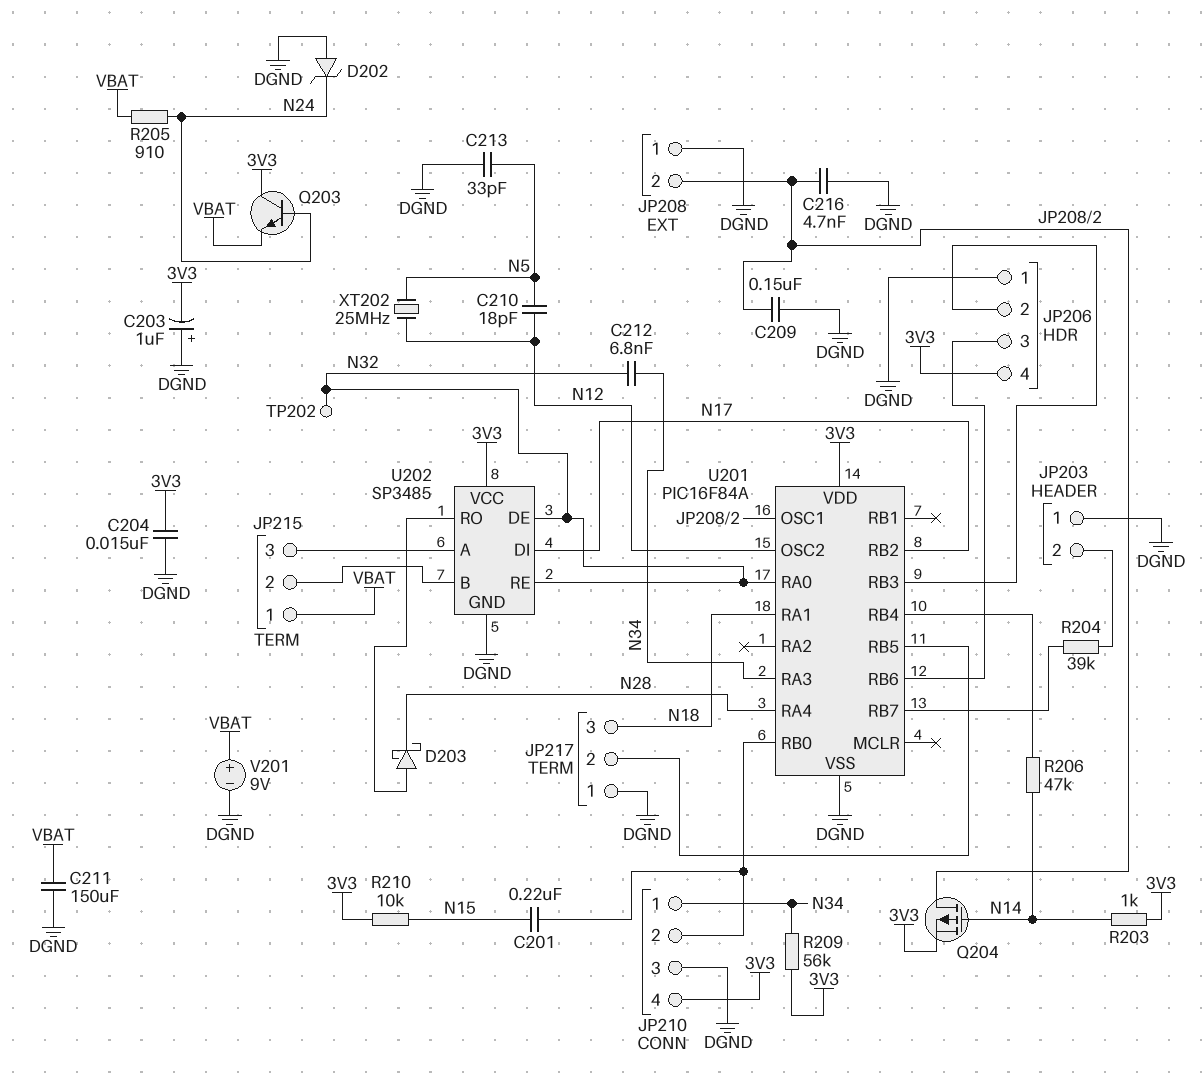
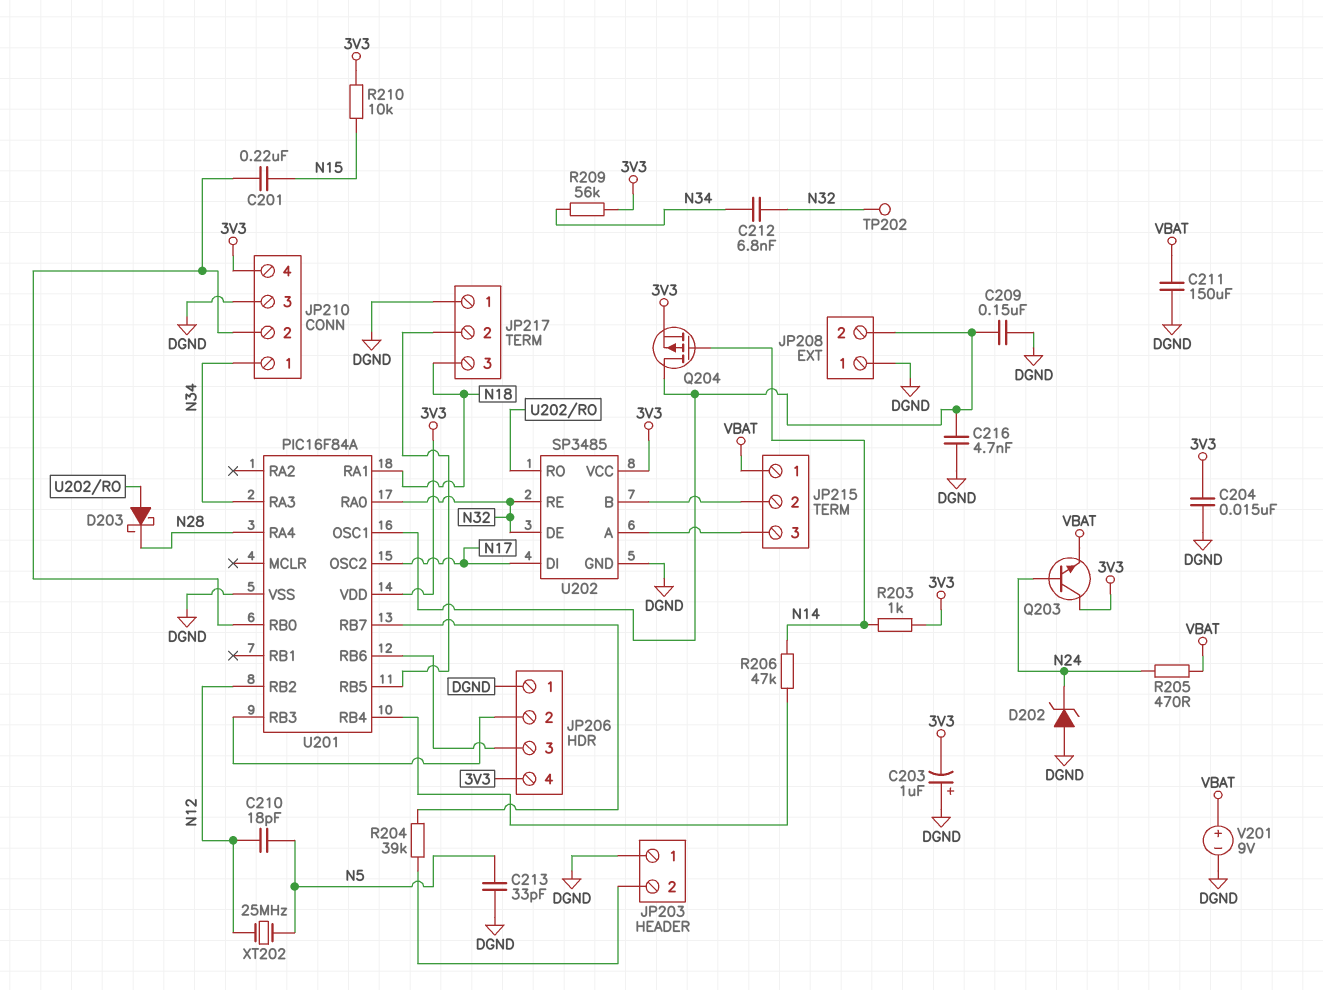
R205: 910 (N24, VBAT) -> 470 (N24, VBAT)
U201 pin OSC2: N12 -> N17
U201 pin RB2: N17 -> N12

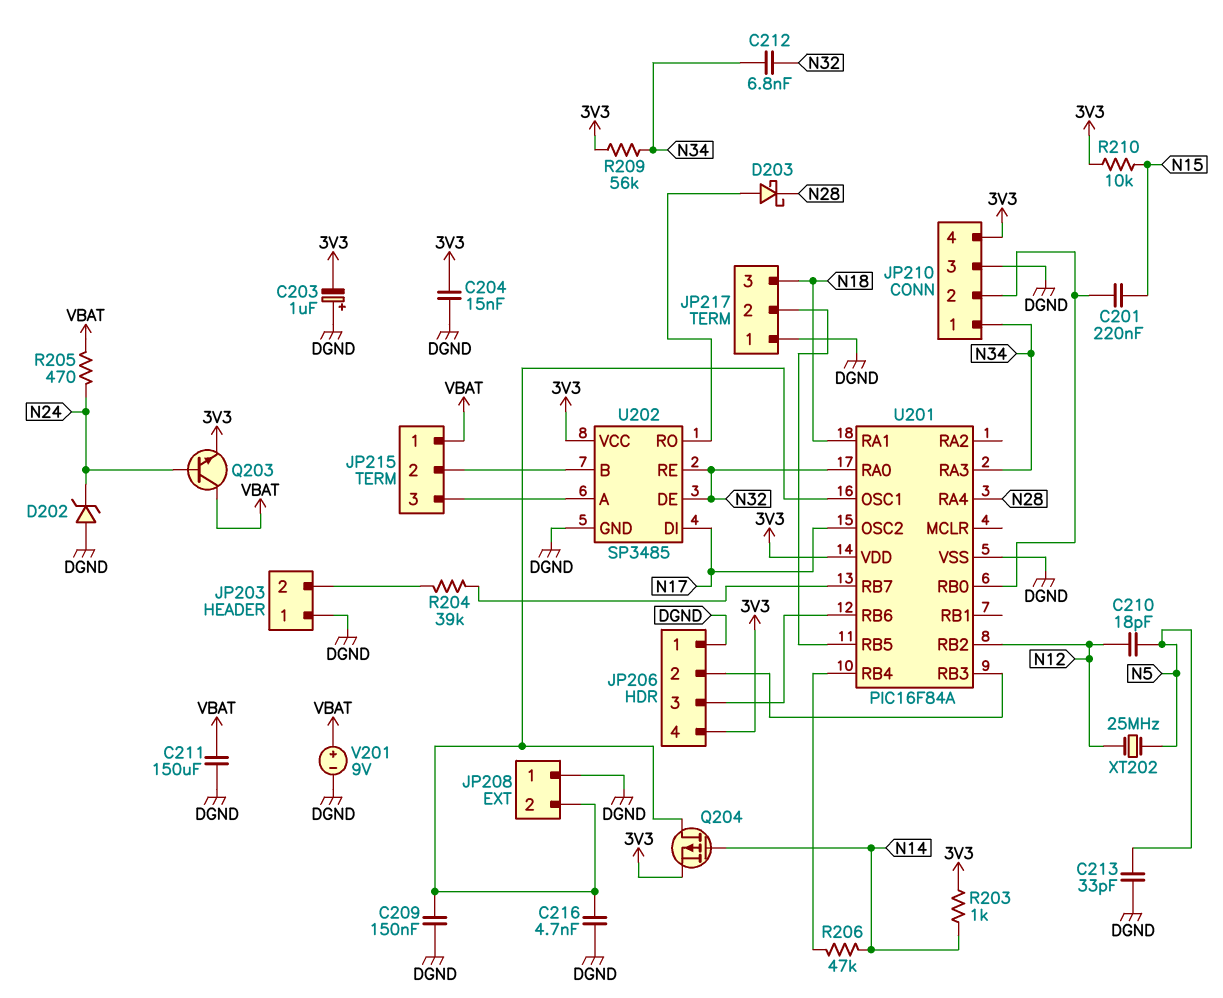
Q203: NPN (B N24, C 3V3, E VBAT) -> NPN (B N24, C VBAT, E 3V3)
TP202: test point (N32) -> none

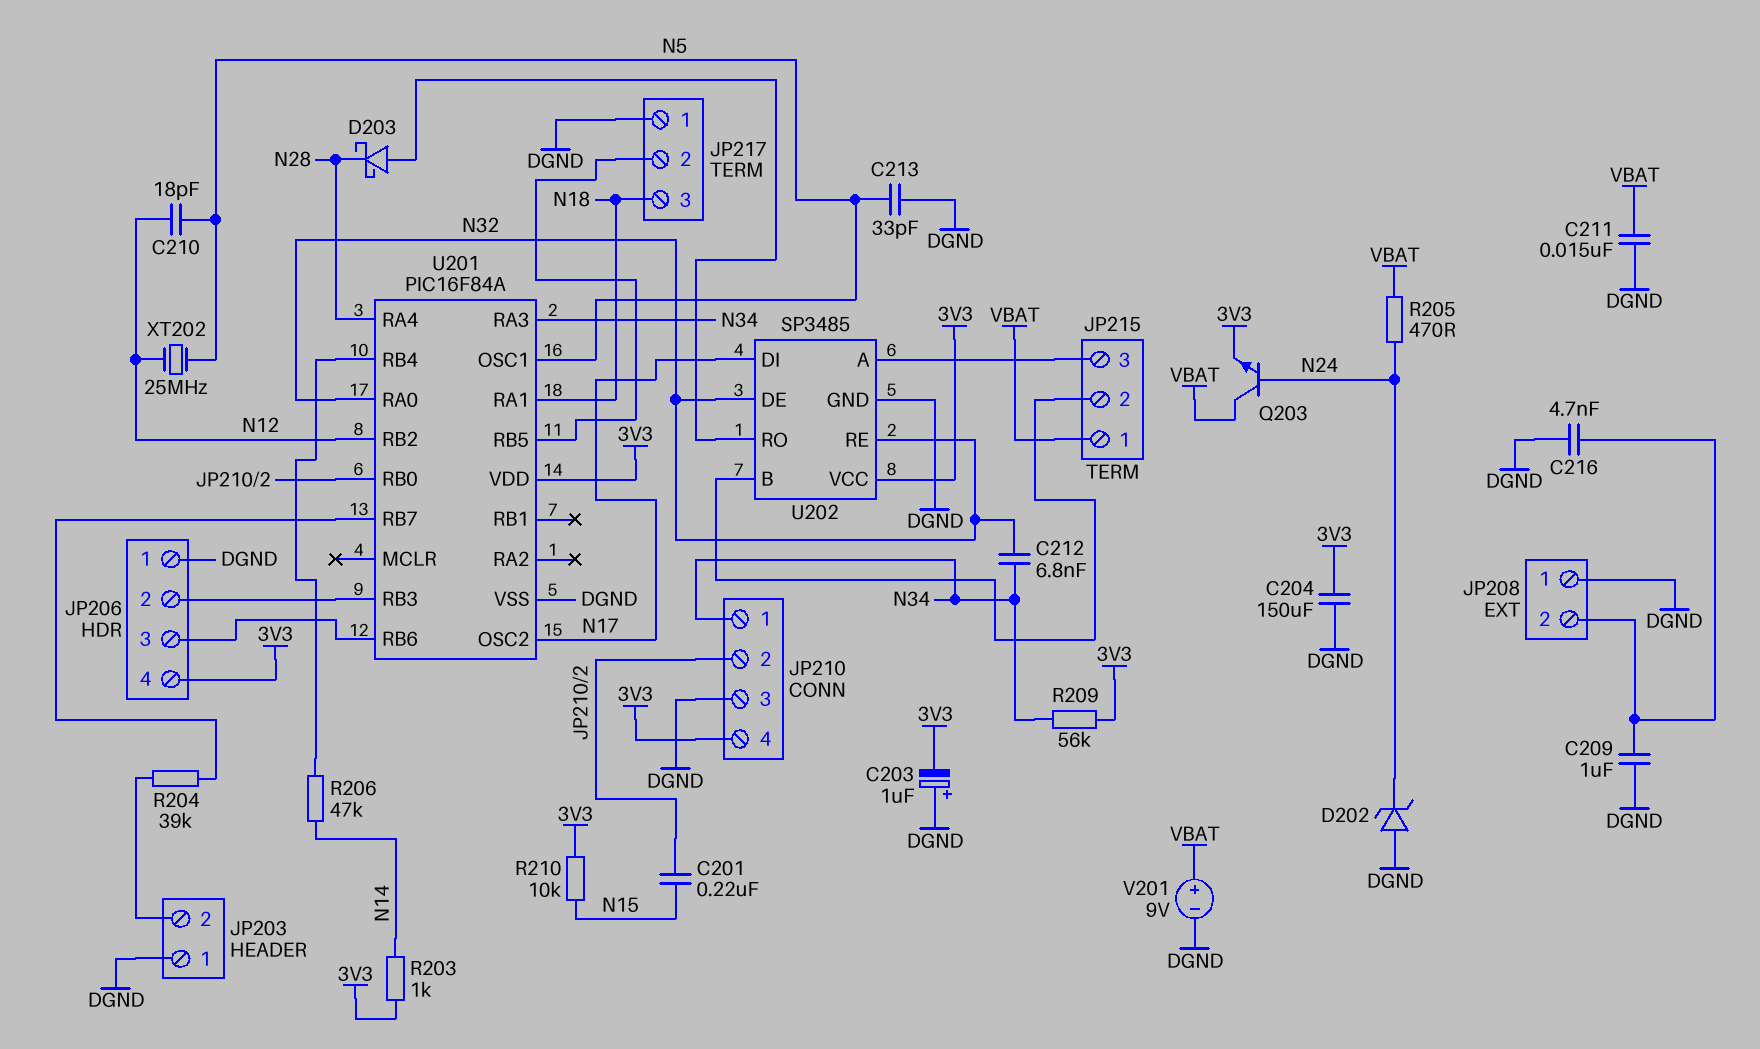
C204: 15nF (3V3, DGND) -> 150uF (3V3, DGND)
C209: 150nF (DGND, JP208/2) -> 1uF (DGND, JP208/2)
C211: 150uF (DGND, VBAT) -> 15nF (DGND, VBAT)
Q204: PMOS (G N14, D JP208/2, S 3V3) -> none
U201 pin OSC1: JP208/2 -> N5

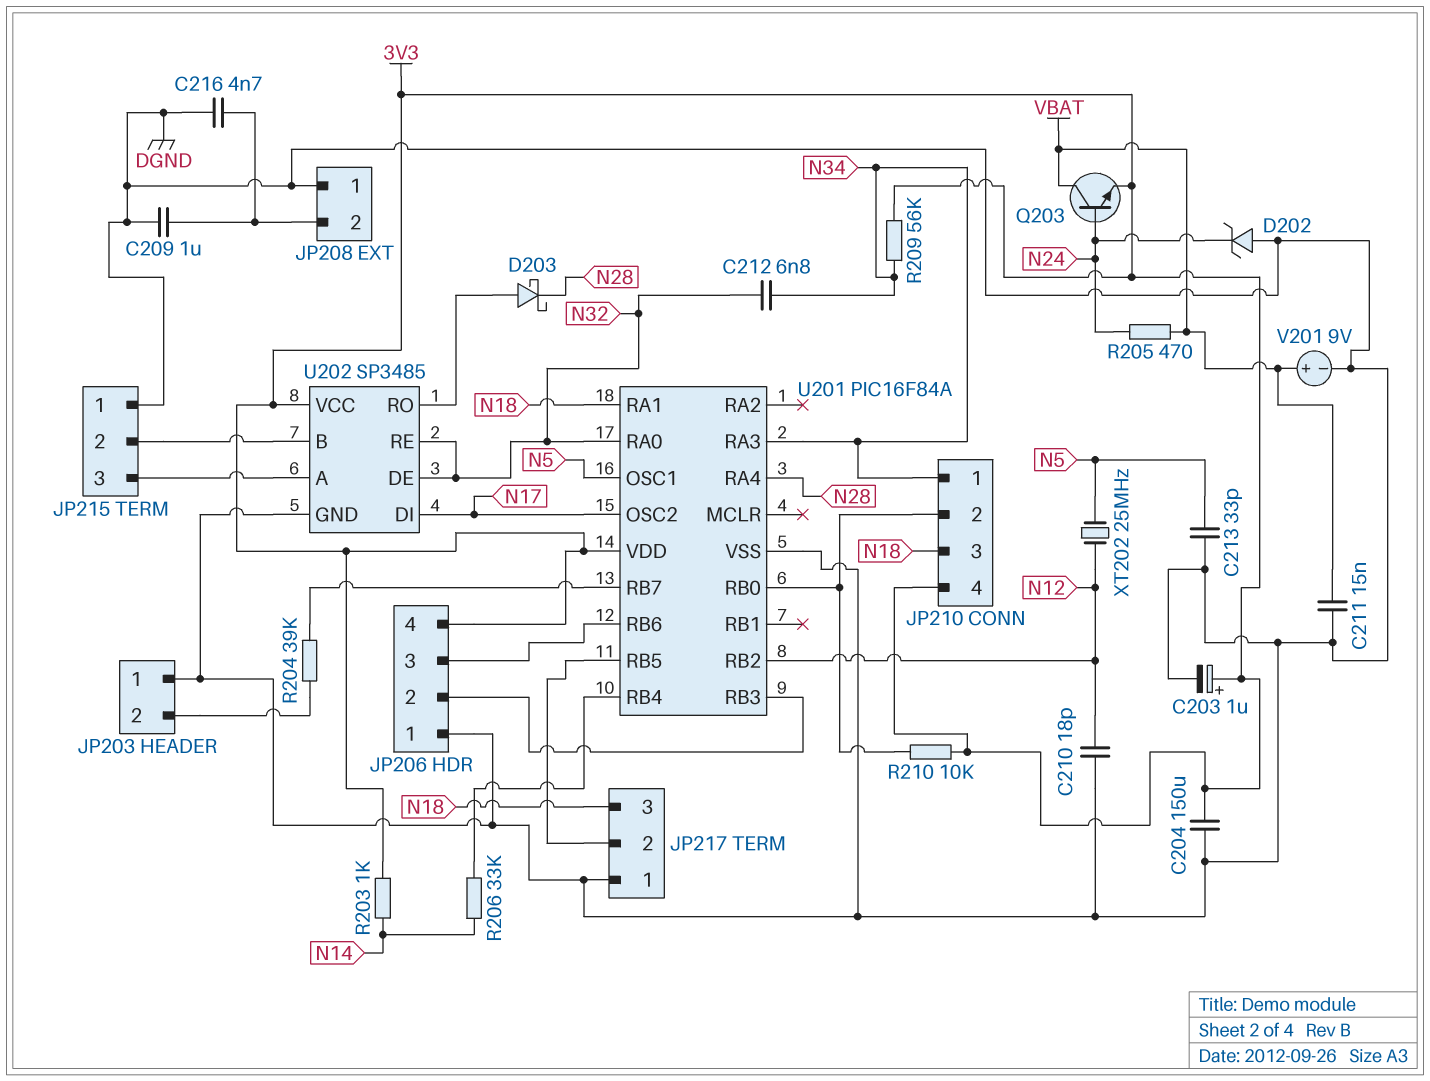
C201: 220nF (JP210/2, N15) -> none
C203: 1uF (plus DGND, minus 3V3) -> 1uF (plus 3V3, minus DGND)
C210: 18pF (N5, N12) -> 18pF (DGND, N12)
JP210 pin 3: DGND -> N18
JP215 pin 1: VBAT -> DGND
R206: 47k (N14, U201/RB4) -> 33k (N14, U201/RB4)
R210: 10k (3V3, N15) -> 10k (3V3, JP210/2)

